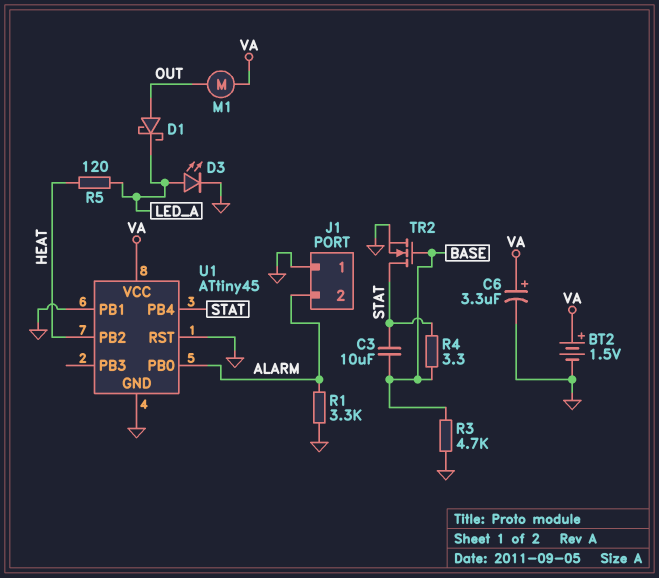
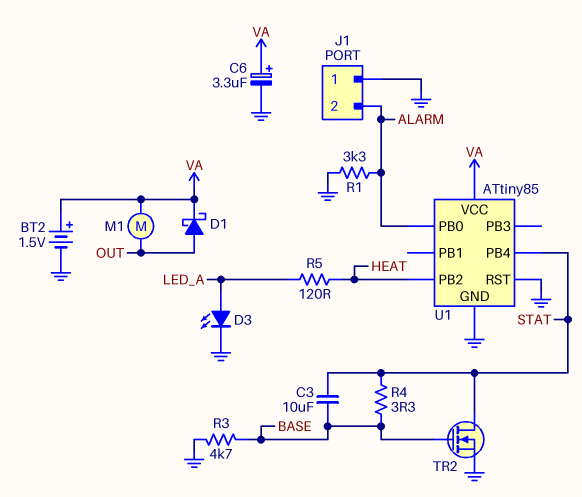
D1: schottky (A OUT, K LED_A) -> schottky (A OUT, K VA)
U1: ATtiny45 -> ATtiny85
U1 pin PB1: GND -> none

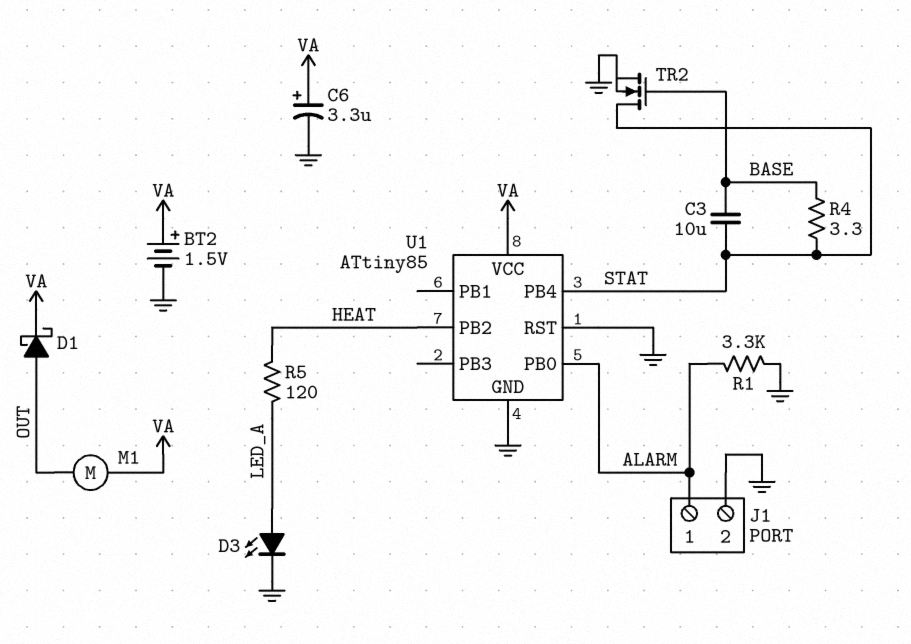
J1 pin 1: GND -> ALARM
J1 pin 2: ALARM -> GND
R3: 4.7k (BASE, GND) -> none

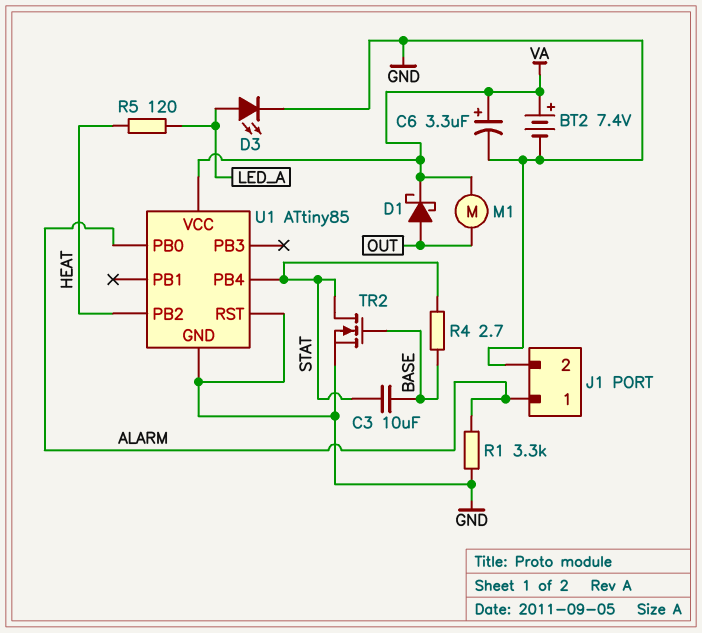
BT2: 1.5V (plus VA, minus GND) -> 7.4V (plus VA, minus GND)
R4: 3.3 (BASE, STAT) -> 2.7 (BASE, STAT)

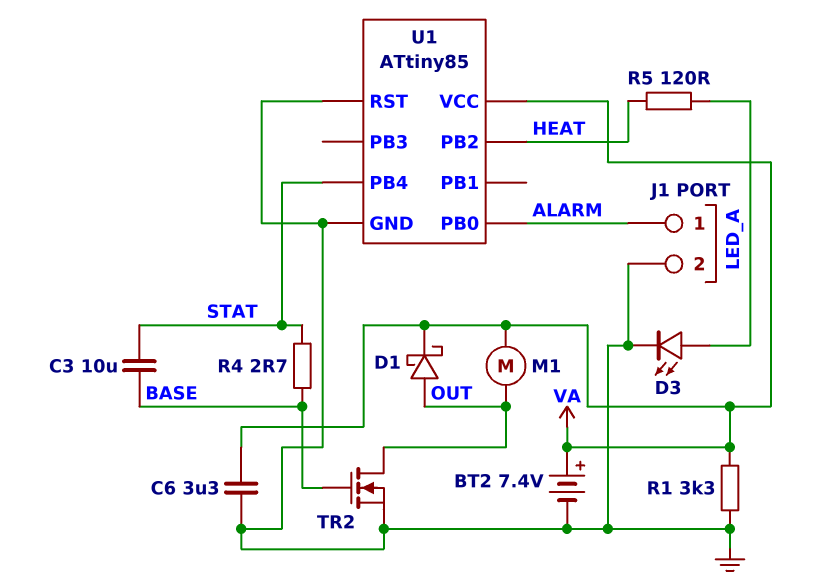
C6: 3.3uF (plus VA, minus GND) -> 3.3uF (GND, VA)
R1: 3.3k (ALARM, GND) -> 3.3k (GND, VA)
TR2: NMOS (G BASE, D STAT, S GND) -> NMOS (G BASE, D OUT, S GND)

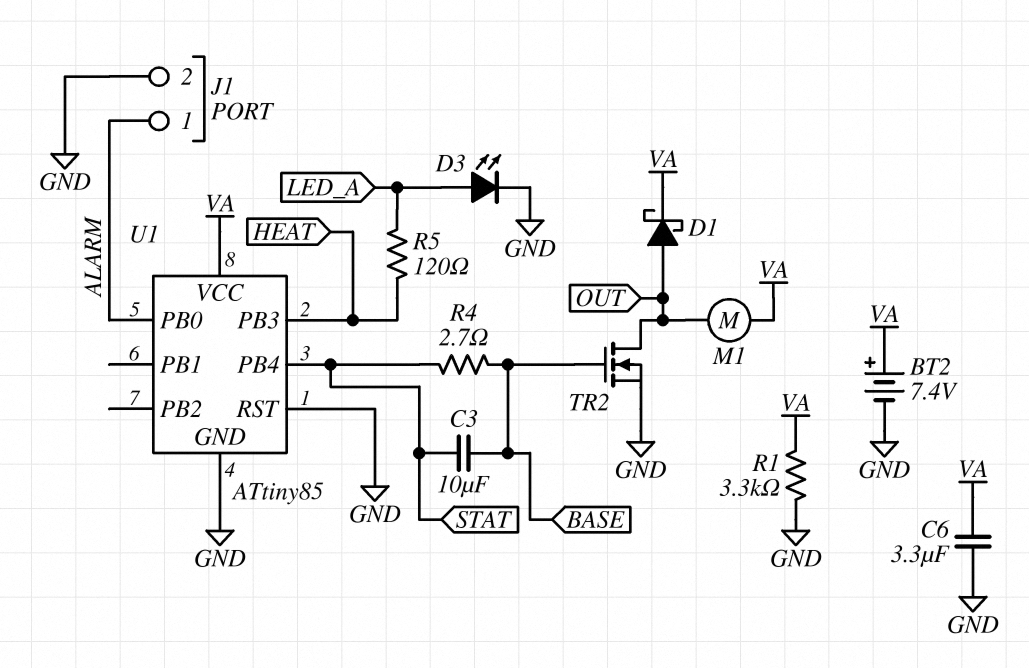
U1 pin PB2: HEAT -> none
U1 pin PB3: none -> HEAT

